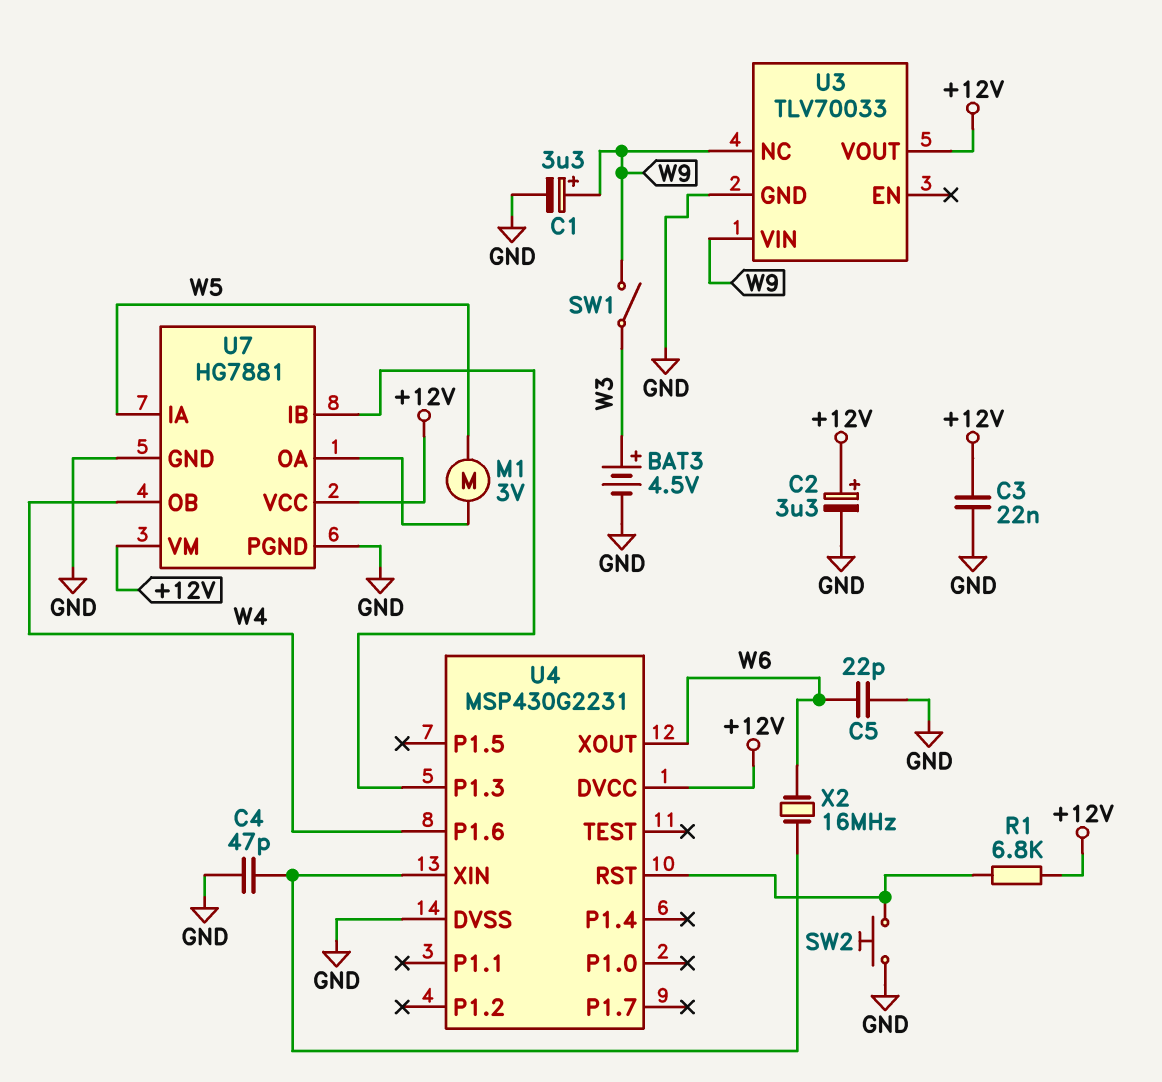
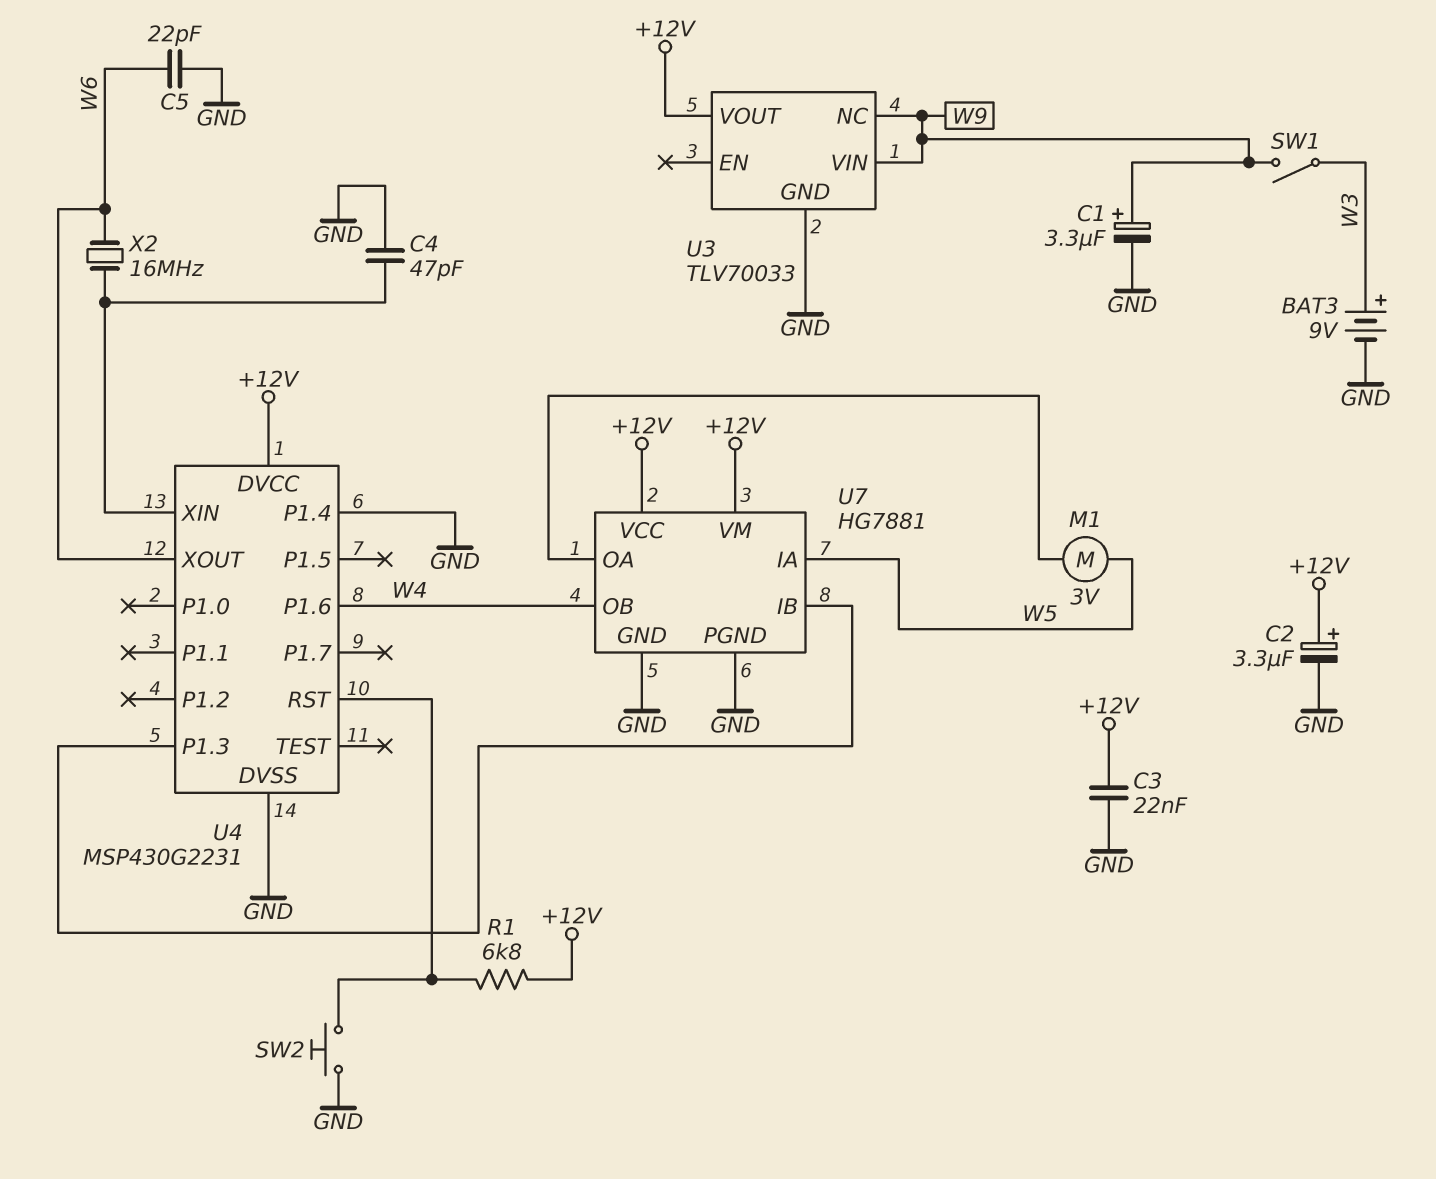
BAT3: 4.5V (plus W3, minus GND) -> 9V (plus W3, minus GND)
U4 pin P1.4: none -> GND

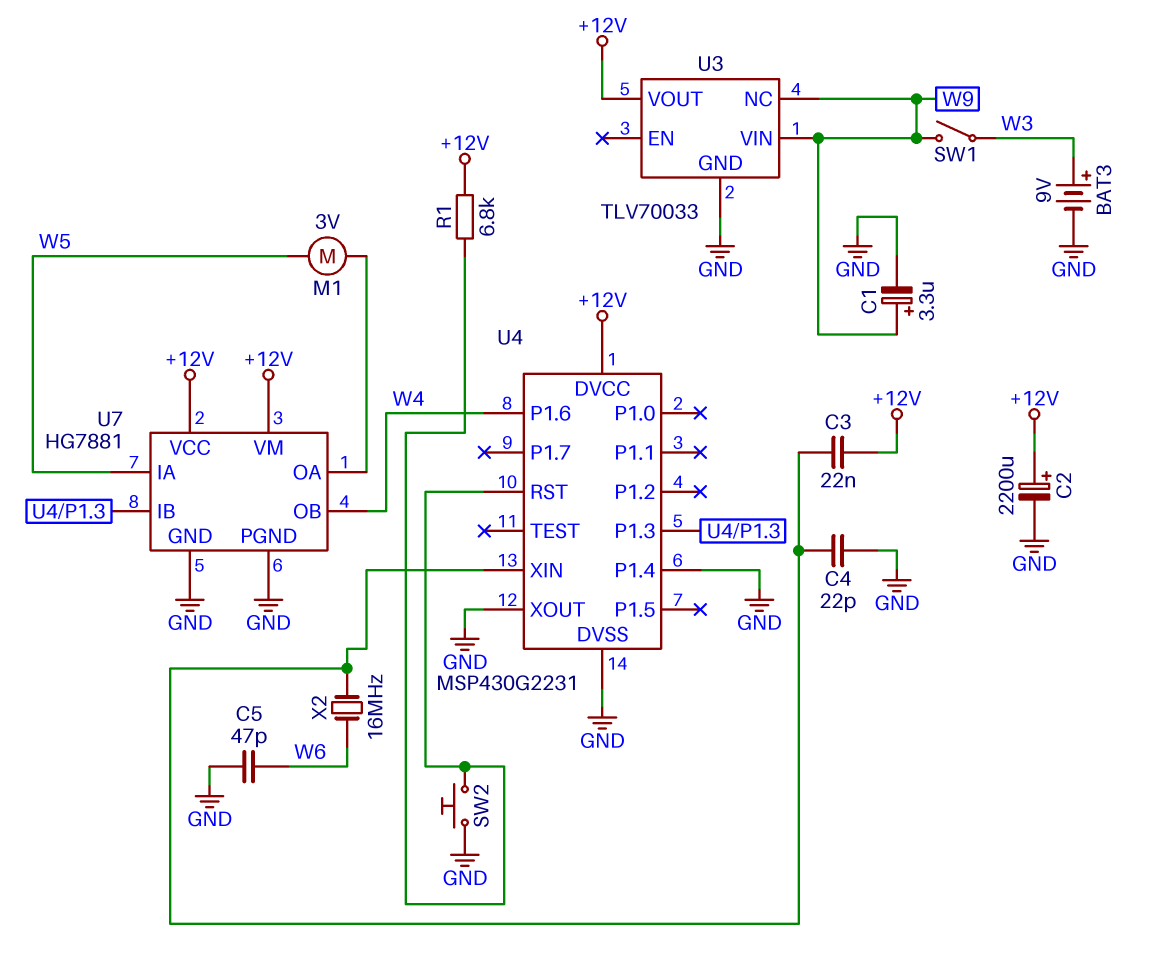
C2: 3.3uF (plus +12V, minus GND) -> 2200uF (plus +12V, minus GND)
C3: 22nF (+12V, GND) -> 22nF (+12V, U4/XIN)
C4: 47pF (GND, U4/XIN) -> 22pF (GND, U4/XIN)
C5: 22pF (GND, W6) -> 47pF (GND, W6)
U4 pin XOUT: W6 -> GND

